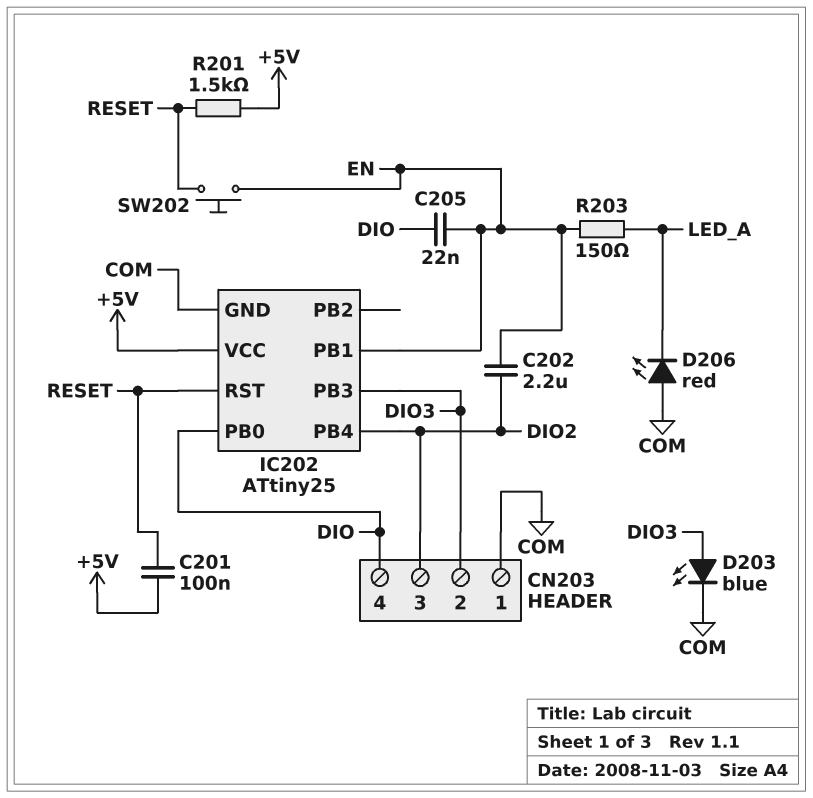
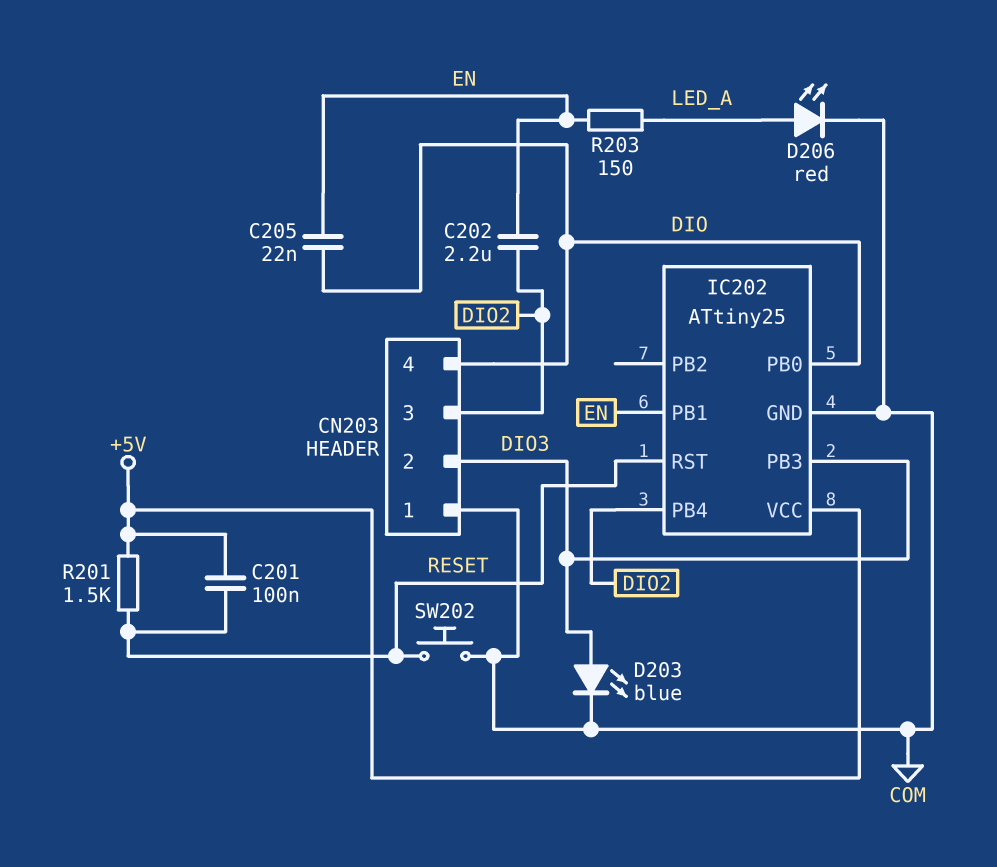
D206: LED red (A COM, K LED_A) -> LED red (A LED_A, K COM)
SW202: button (EN, RESET) -> button (COM, RESET)

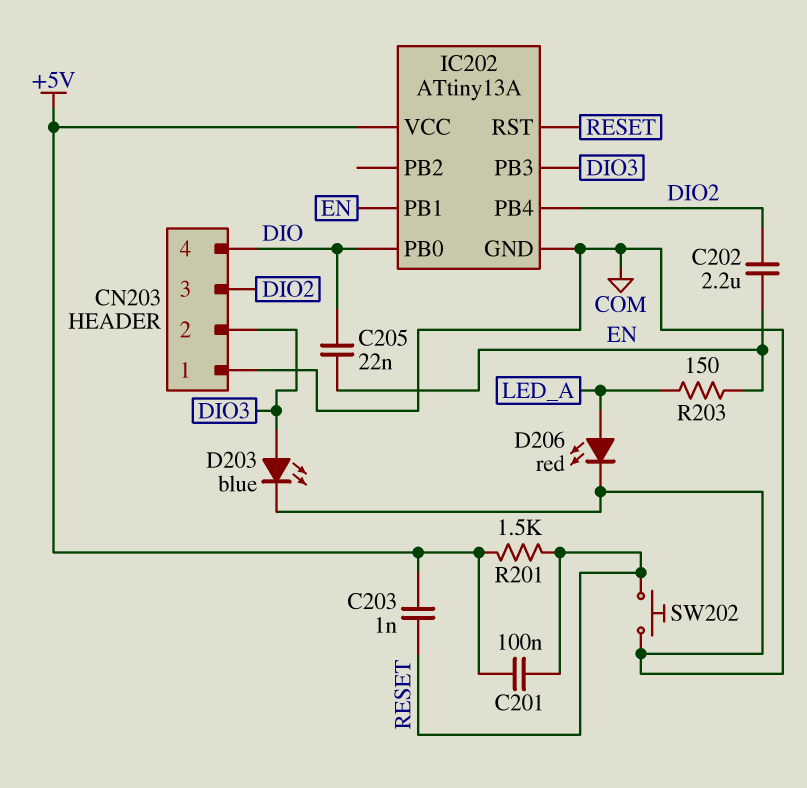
C203: none -> 1nF (+5V, RESET)
IC202: ATtiny25 -> ATtiny13A

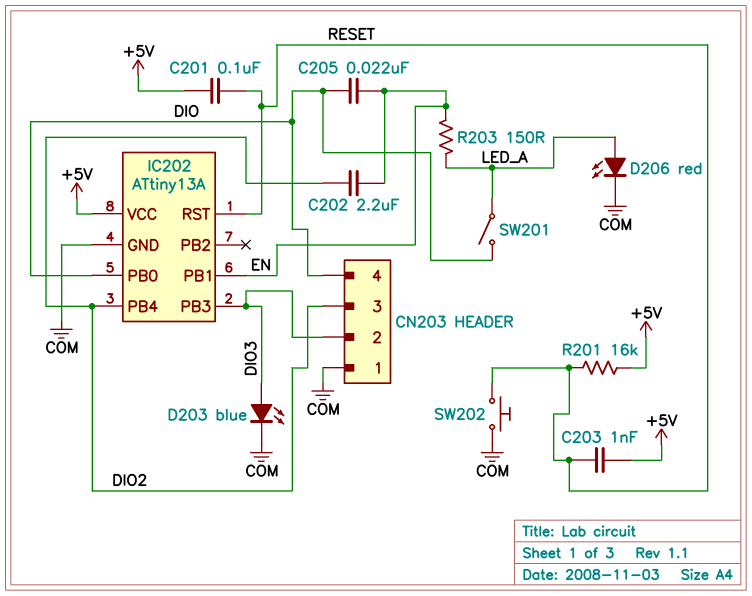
R201: 1.5k (+5V, RESET) -> 16k (+5V, RESET)
SW201: none -> switch (DIO, LED_A)

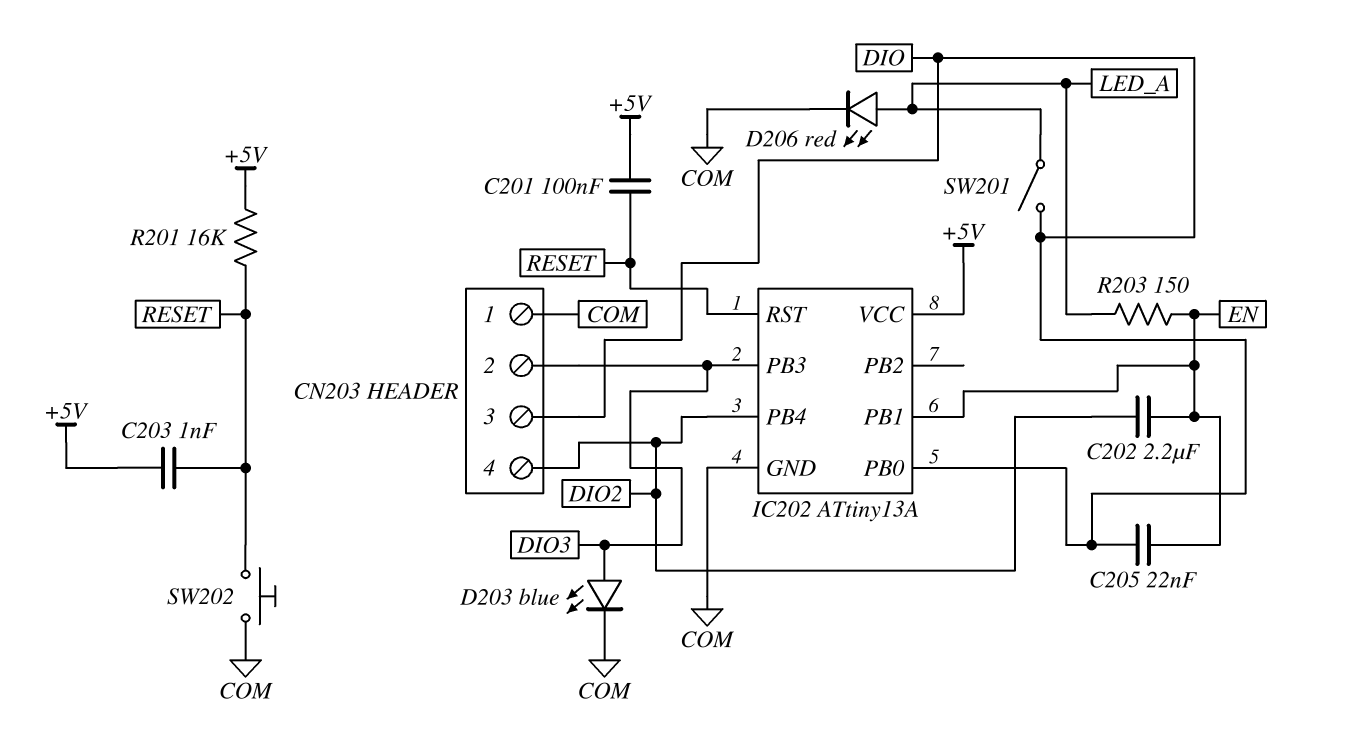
CN203 pin 3: DIO2 -> DIO
CN203 pin 4: DIO -> DIO2

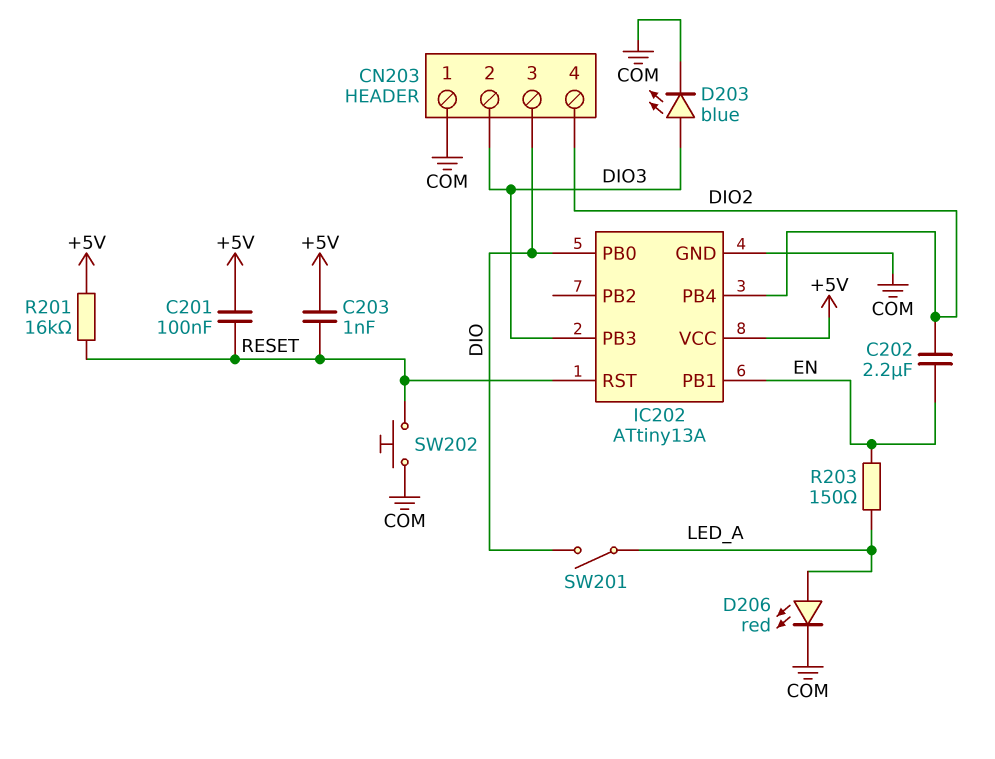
C205: 22nF (DIO, EN) -> none

